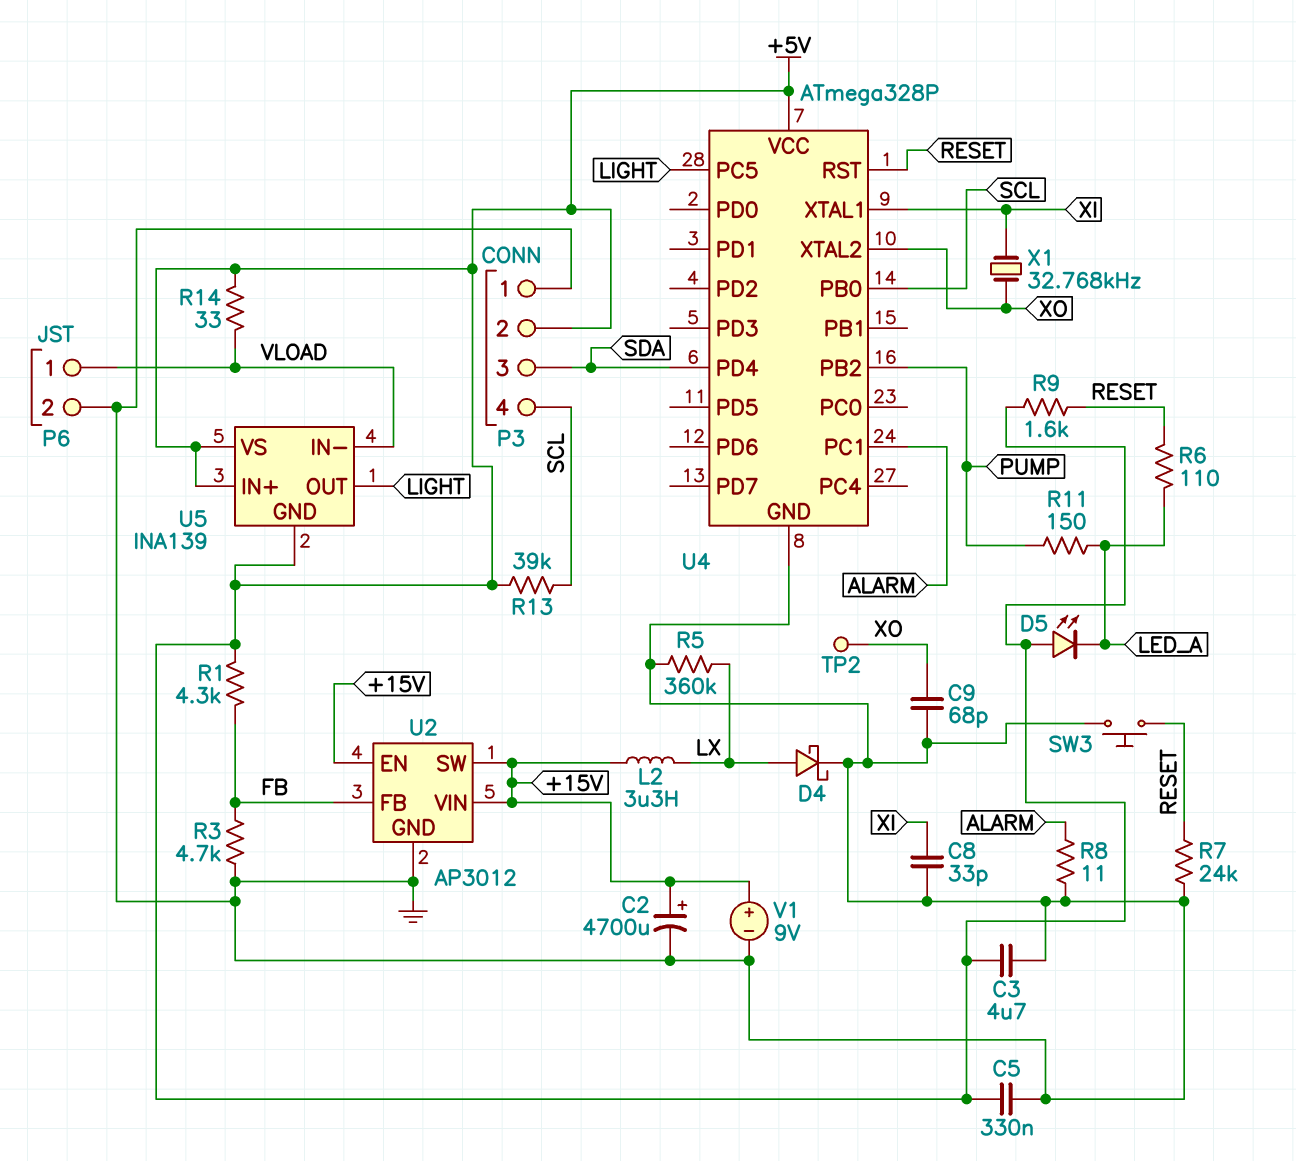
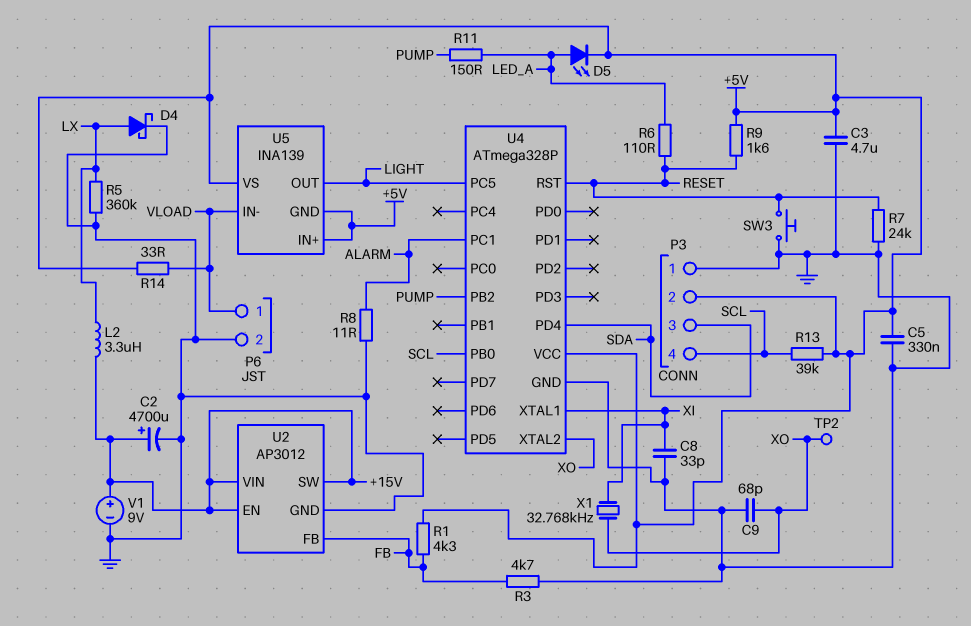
D5: LED (A +5V, K LED_A) -> LED (A LED_A, K +5V)

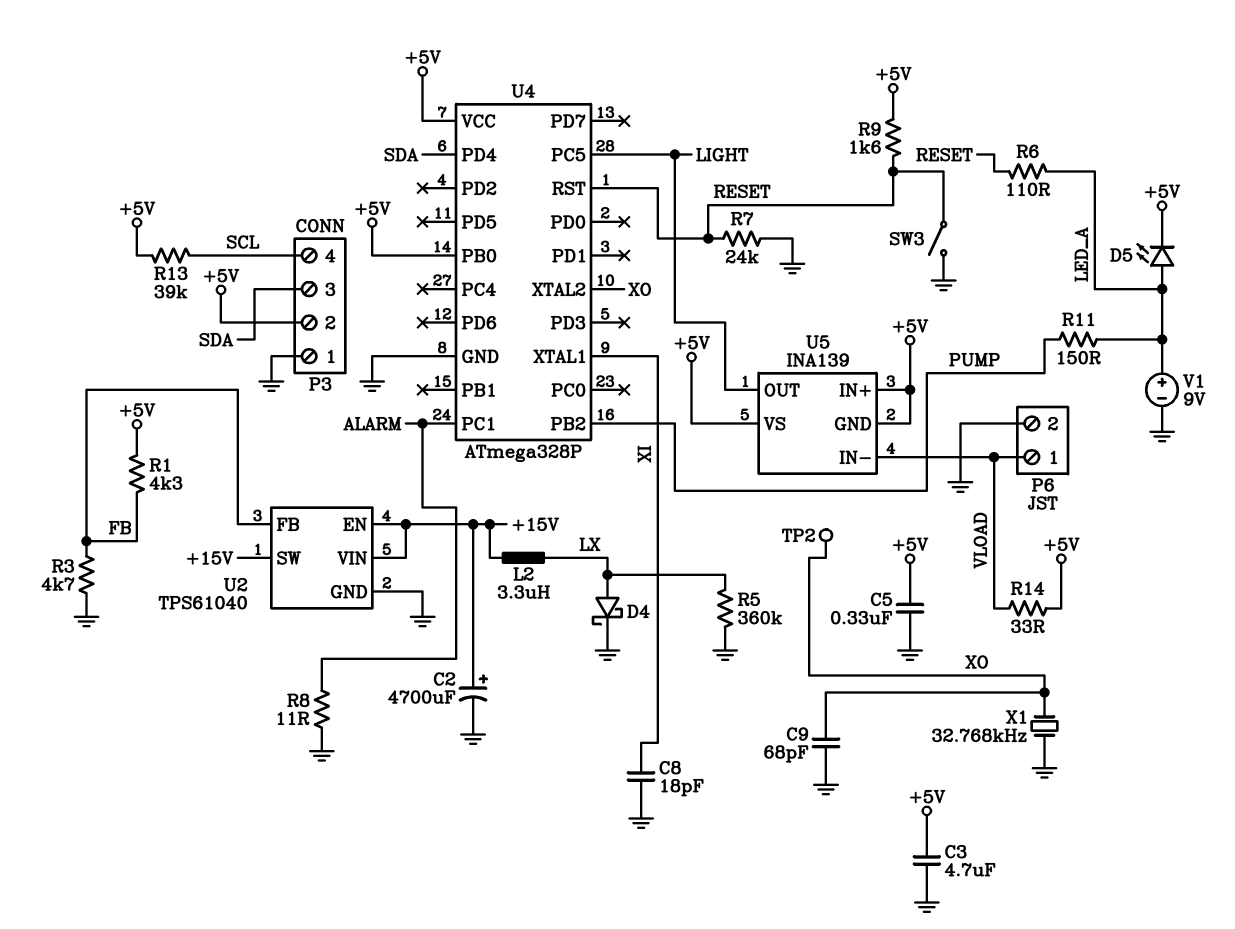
C8: 33pF (GND, XI) -> 18pF (GND, XI)
SW3: button (GND, RESET) -> switch (GND, RESET)
U2: AP3012 -> TPS61040
U4 pin PB0: SCL -> +5V
V1: 9V (plus +15V, minus GND) -> 9V (plus LED_A, minus GND)
X1: 32.768kHz (XI, XO) -> 32.768kHz (GND, XO)

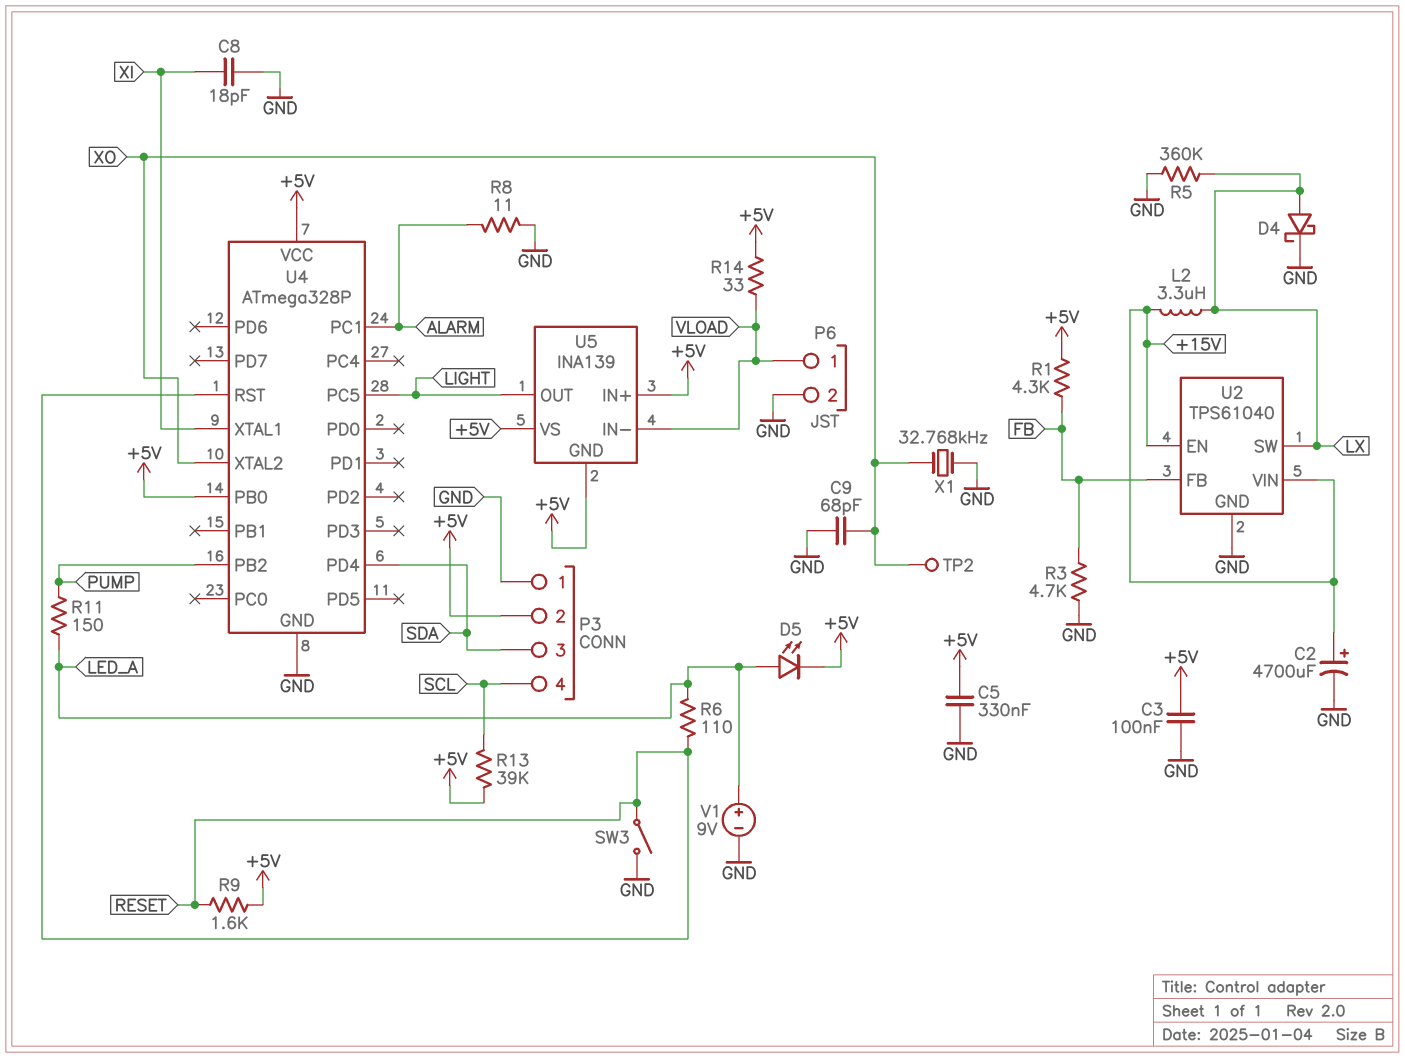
C3: 4.7uF (+5V, GND) -> 100nF (+5V, GND)
R7: 24k (GND, RESET) -> none
U2 pin SW: +15V -> LX

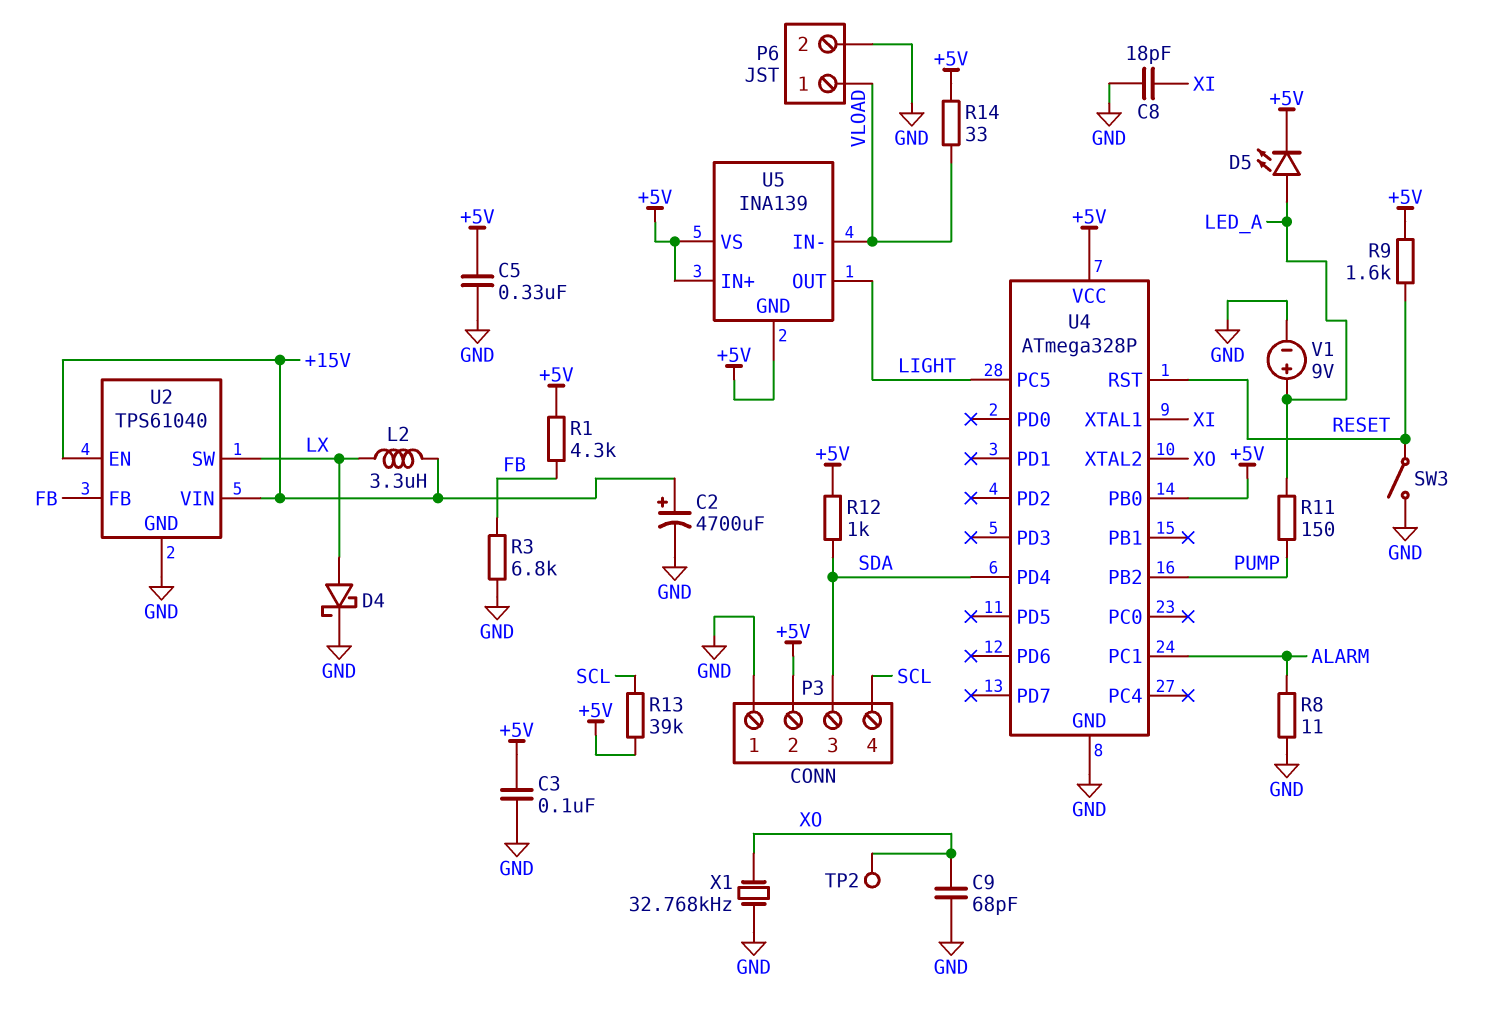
R3: 4.7k (FB, GND) -> 6.8k (FB, GND)
R5: 360k (GND, LX) -> none
R6: 110 (LED_A, RESET) -> none
R12: none -> 1k (+5V, SDA)

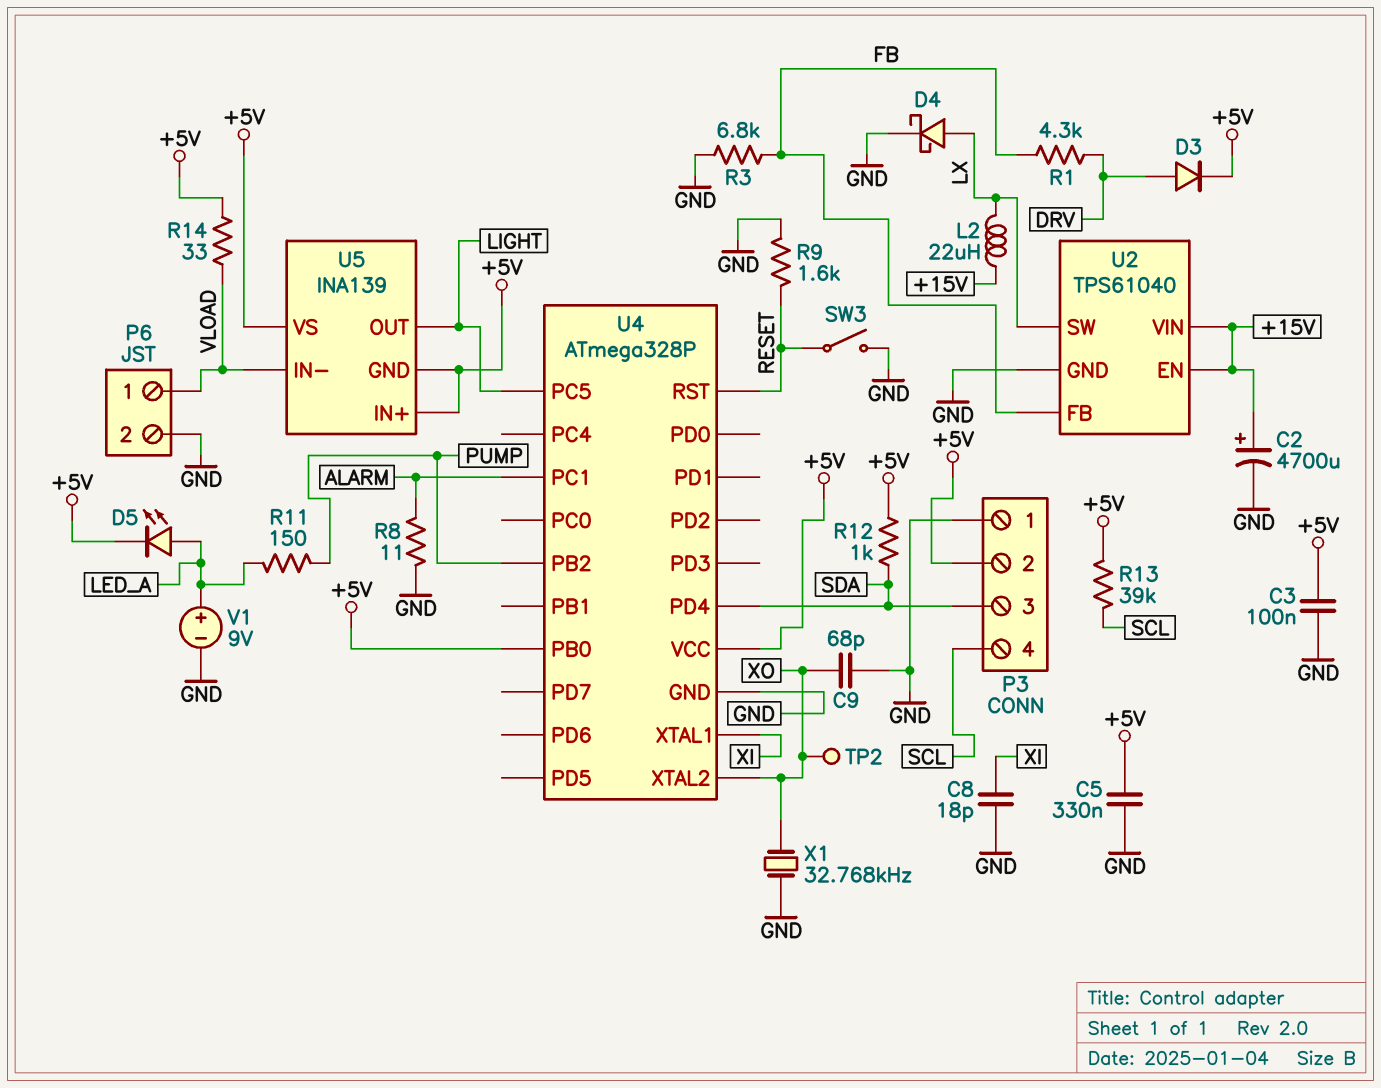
D3: none -> diode (A DRV, K +5V)
L2: 3.3uH (+15V, LX) -> 22uH (+15V, LX)
R1: 4.3k (+5V, FB) -> 4.3k (DRV, FB)
R9: 1.6k (+5V, RESET) -> 1.6k (GND, RESET)

